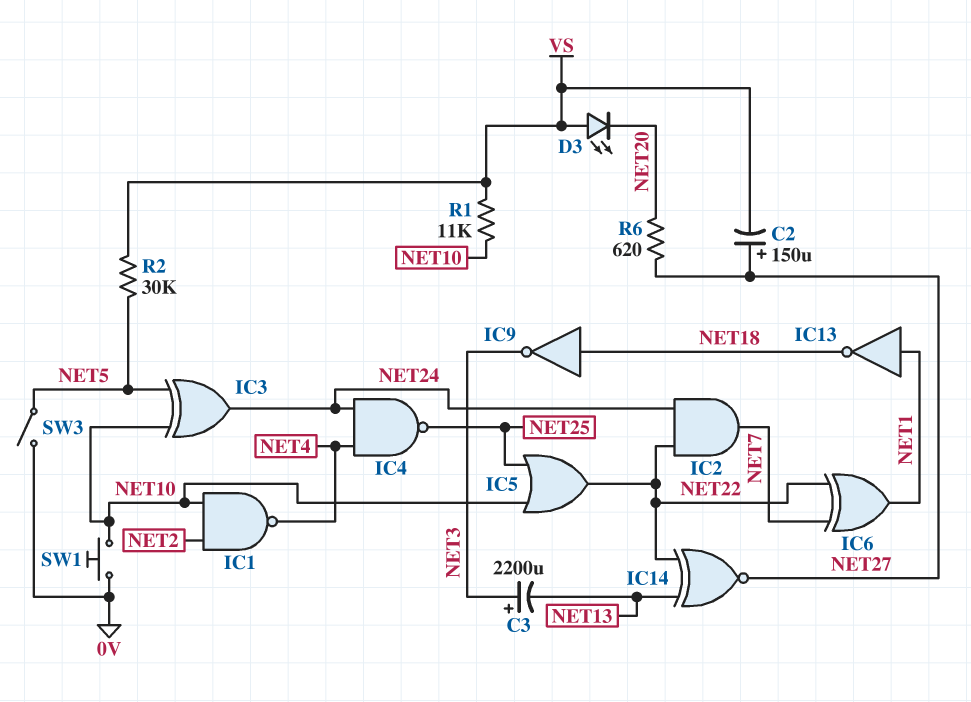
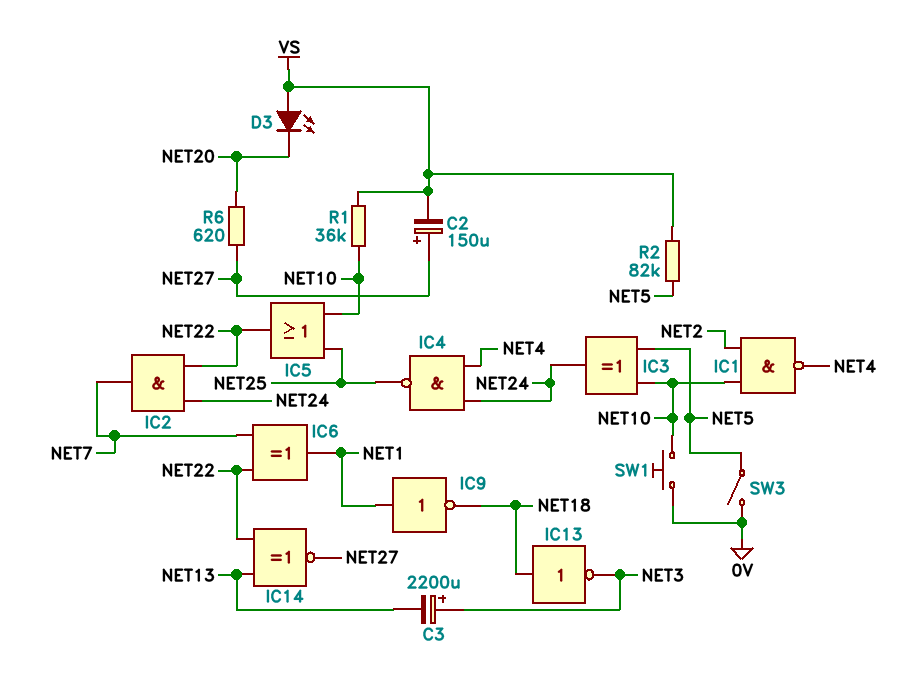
IC9: NOT (in NET18, out NET3) -> NOT (in NET1, out NET18)
IC13: NOT (in NET1, out NET18) -> NOT (in NET18, out NET3)
R1: 11k (NET10, VS) -> 36k (NET10, VS)
R2: 30k (NET5, VS) -> 82k (NET5, VS)

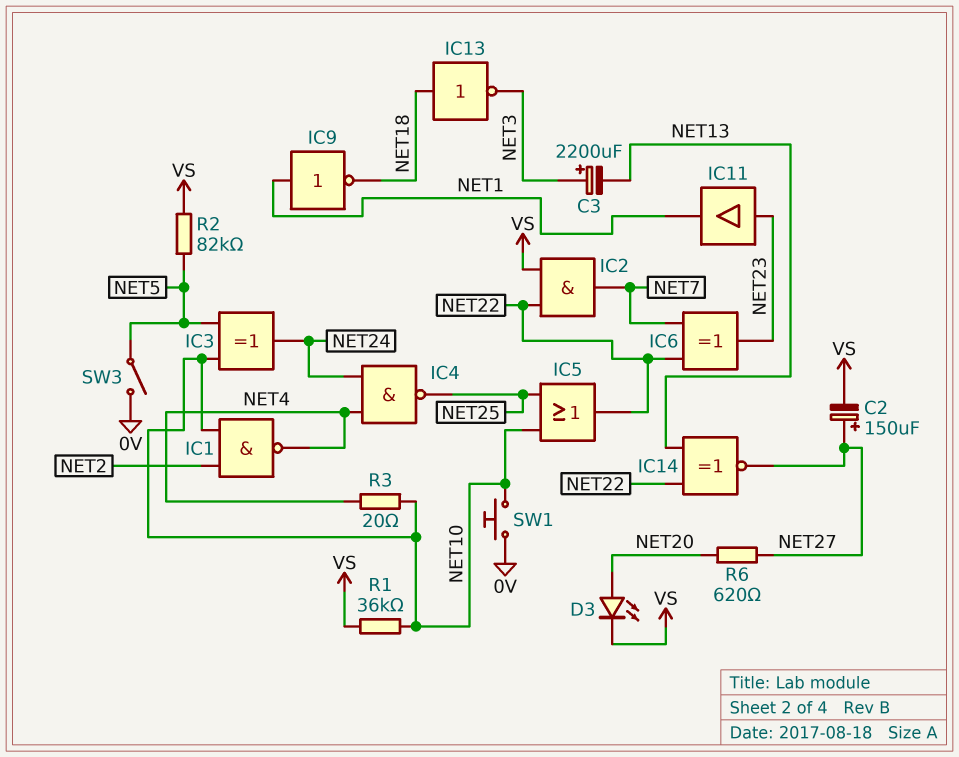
D3: LED (A VS, K NET20) -> LED (A NET20, K VS)
IC2: AND (in NET22, in NET24, out NET7) -> AND (in NET22, in VS, out NET7)
IC6: XOR (in NET7, in NET22, out NET1) -> XOR (in NET7, in NET22, out NET23)
IC11: none -> buffer (in NET23, out NET1)
R3: none -> 20 (NET4, NET10)

